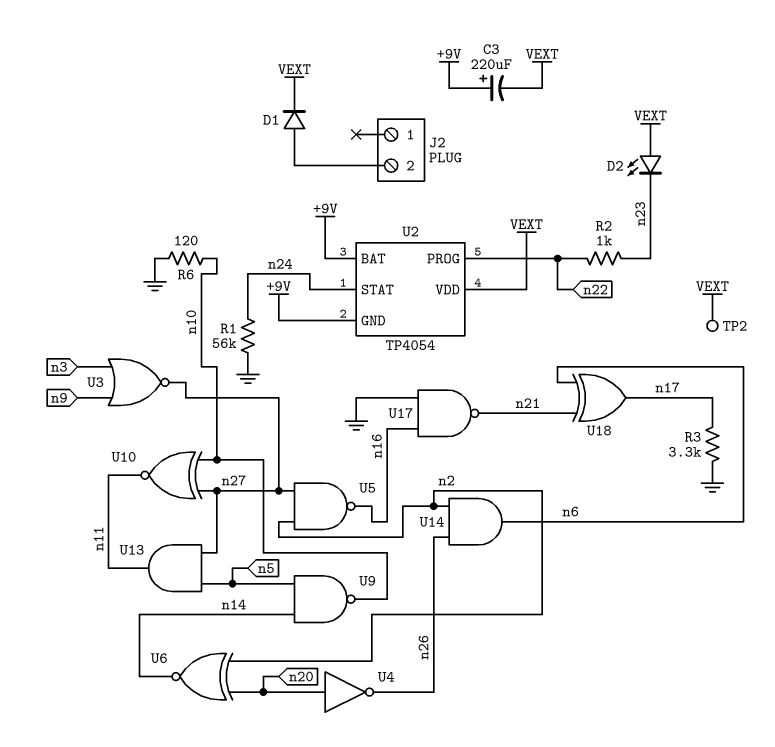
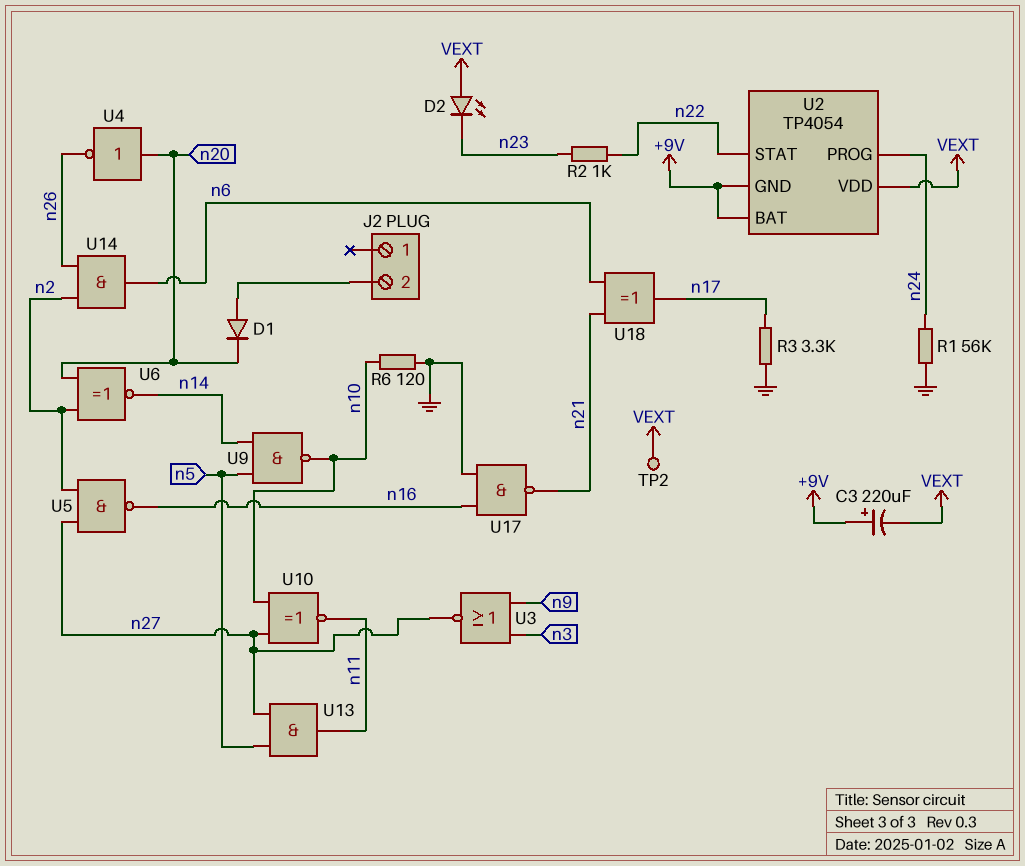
D1: diode (A J2/2, K VEXT) -> diode (A J2/2, K n20)
U2 pin PROG: n22 -> n24
U2 pin STAT: n24 -> n22

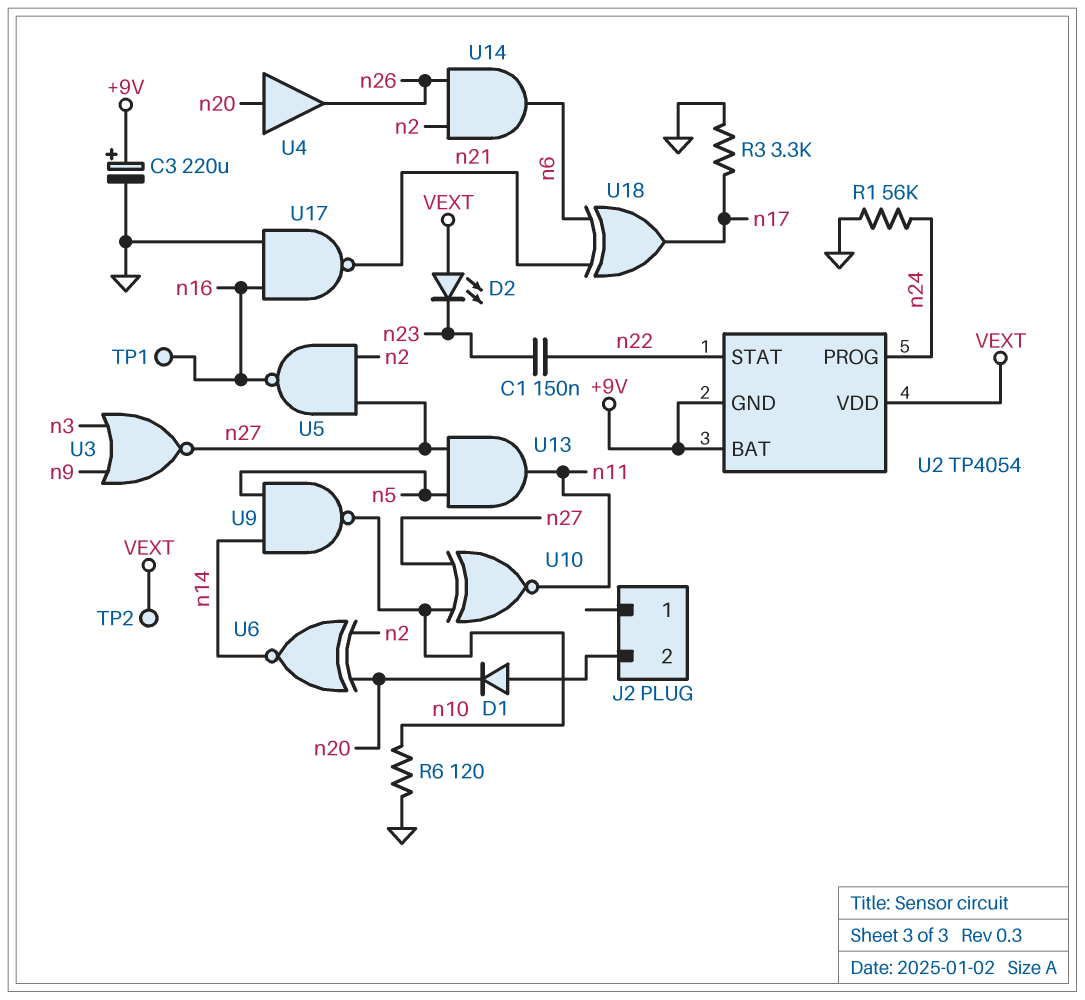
C1: none -> 150nF (n22, n23)
C3: 220uF (plus +9V, minus VEXT) -> 220uF (plus +9V, minus GND)
R2: 1k (n22, n23) -> none
TP1: none -> test point (n16)
U4: NOT (in n20, out n26) -> buffer (in n20, out n26)

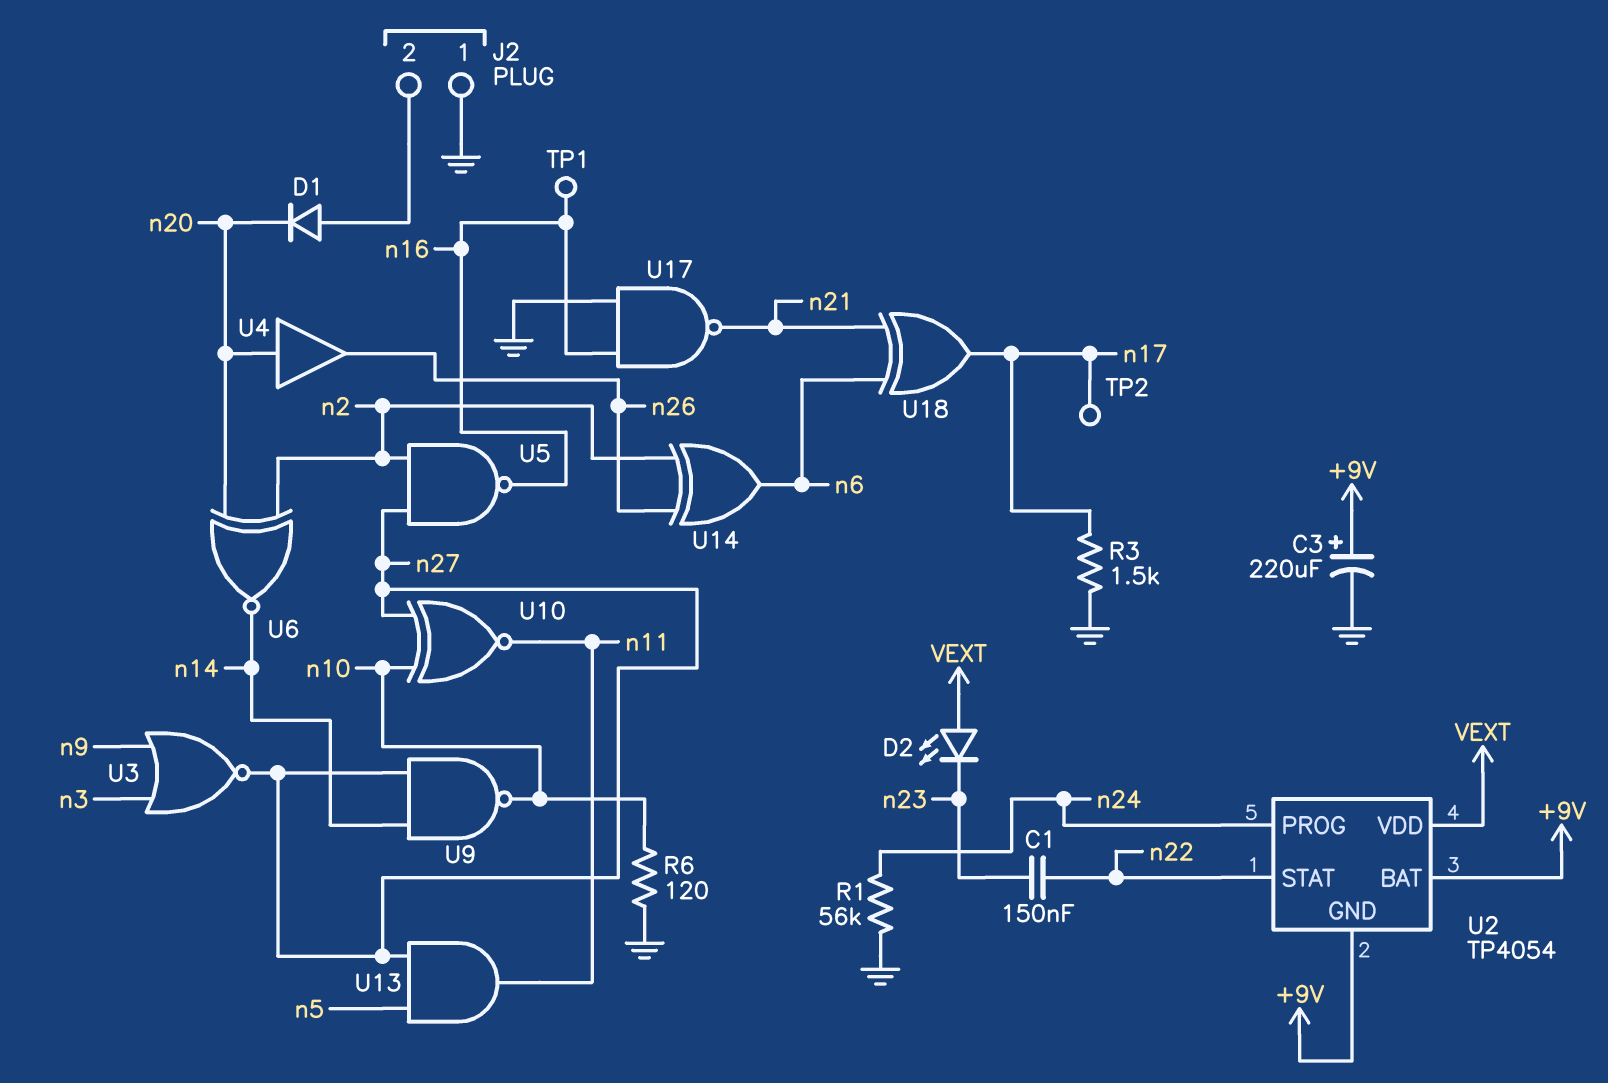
J2 pin 1: none -> GND
R3: 3.3k (GND, n17) -> 1.5k (GND, n17)
TP2: test point (VEXT) -> test point (n17)
U9: NAND (in n5, in n14, out n10) -> NAND (in n14, in n27, out n10)
U14: AND (in n2, in n26, out n6) -> XOR (in n2, in n26, out n6)

